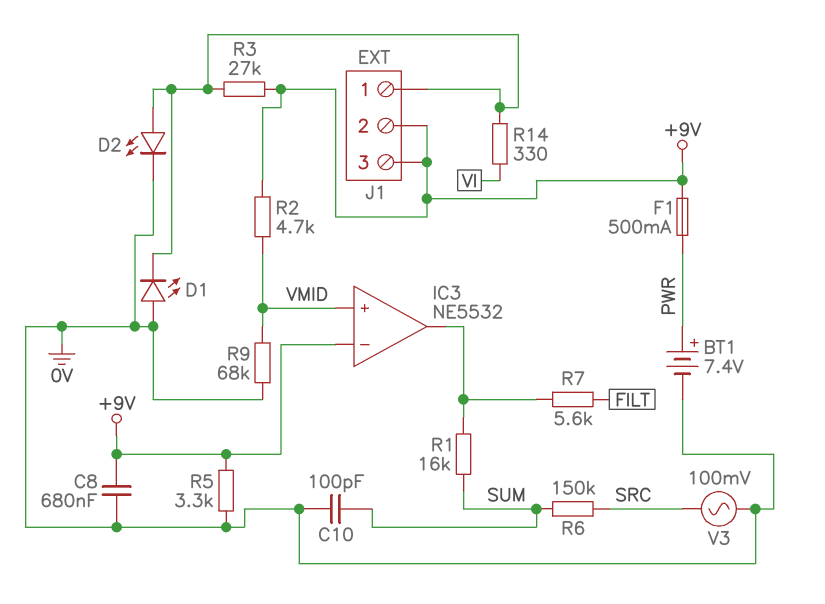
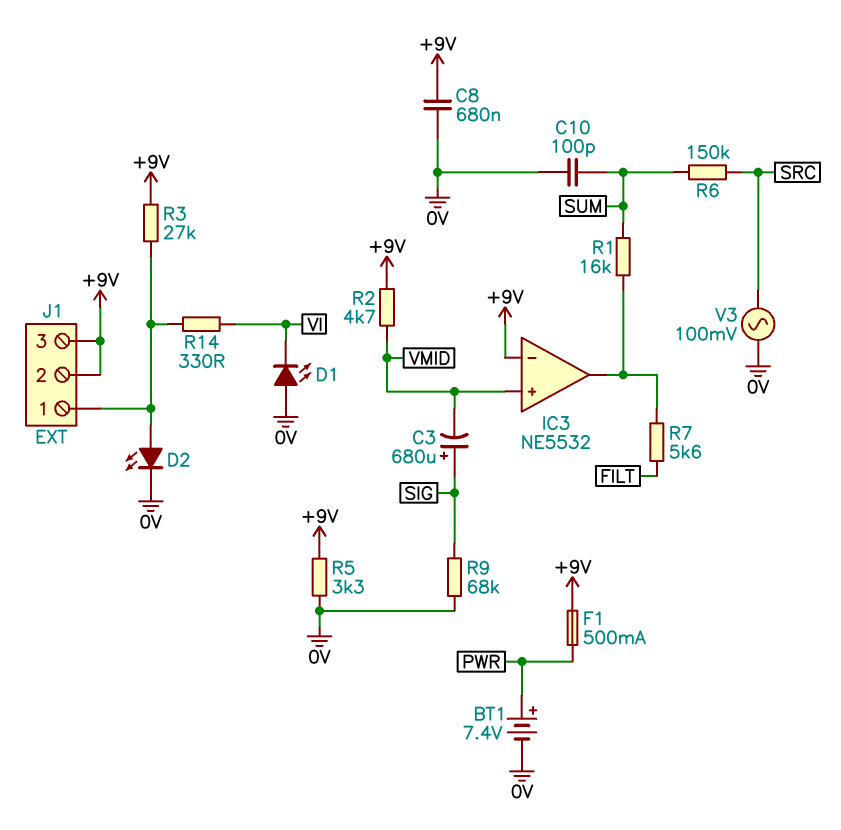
C3: none -> 680uF (plus SIG, minus VMID)
D1: LED (A 0V, K J1/1) -> LED (A 0V, K VI)
R9: 68k (0V, VMID) -> 68k (0V, SIG)

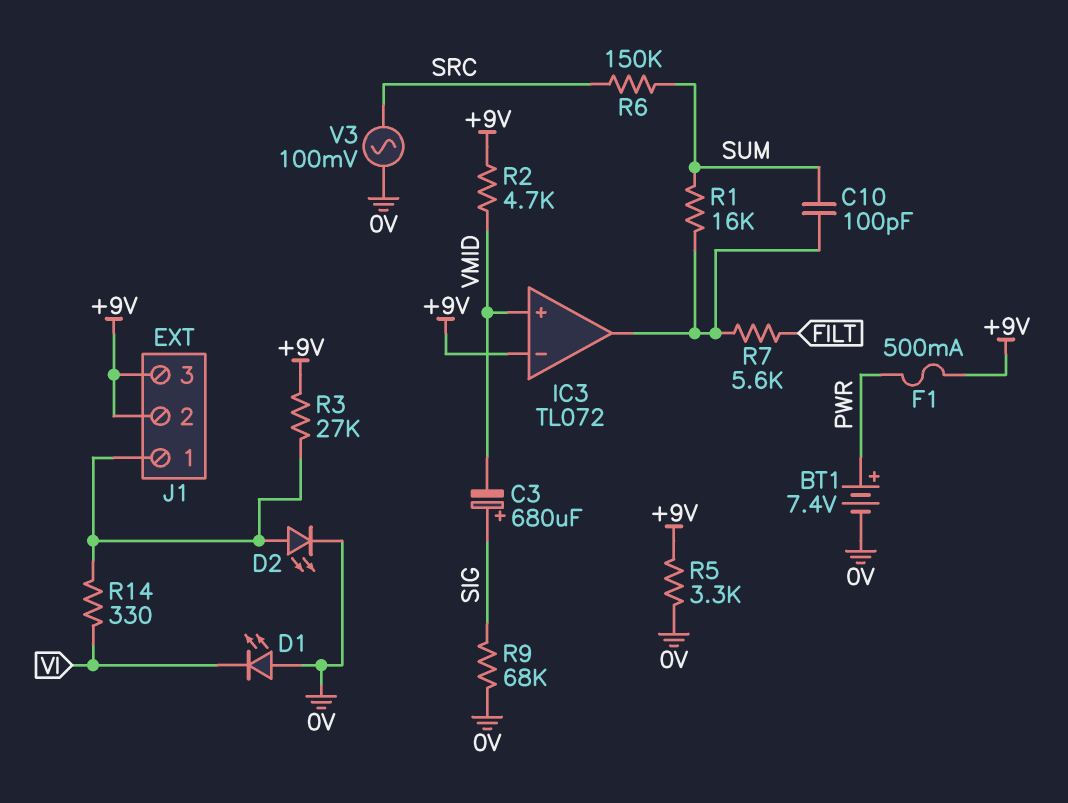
C8: 680nF (+9V, 0V) -> none
C10: 100pF (0V, SUM) -> 100pF (IC3/out, SUM)
IC3: NE5532 -> TL072

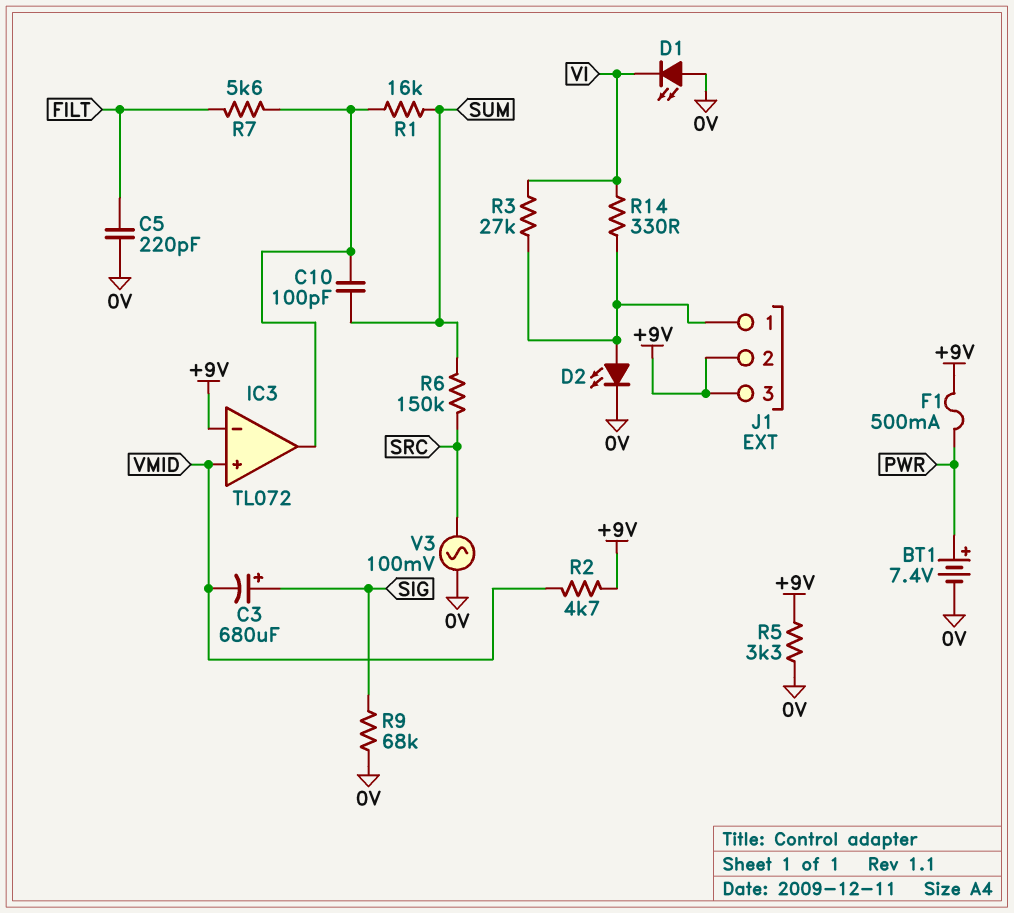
C5: none -> 220pF (0V, FILT)
R3: 27k (+9V, J1/1) -> 27k (J1/1, VI)

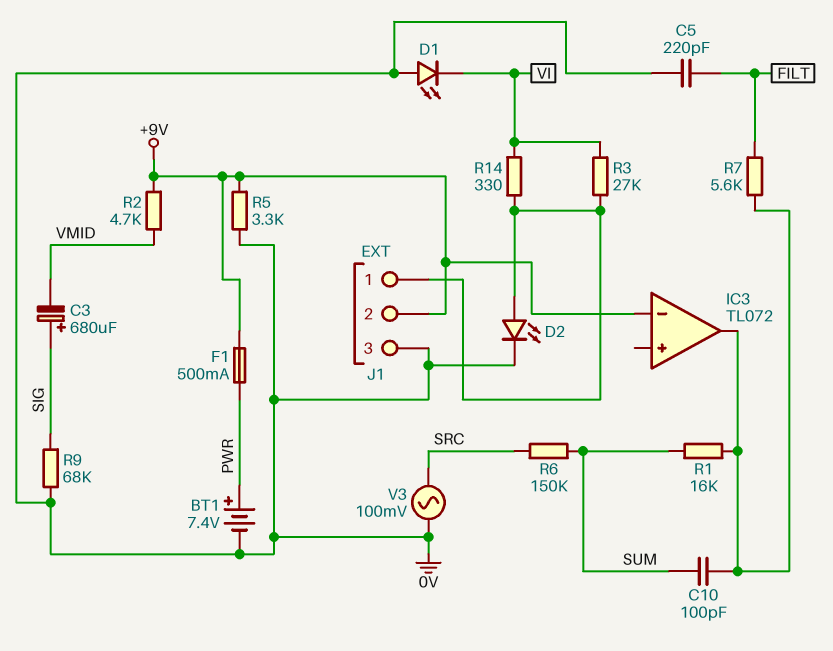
IC3 pin in+: VMID -> none
J1 pin 3: +9V -> 0V

